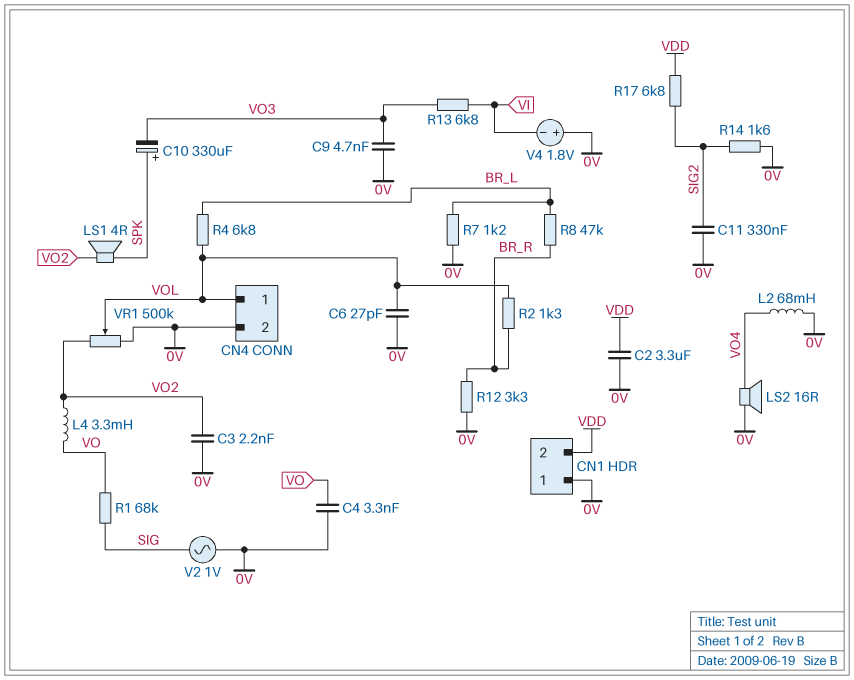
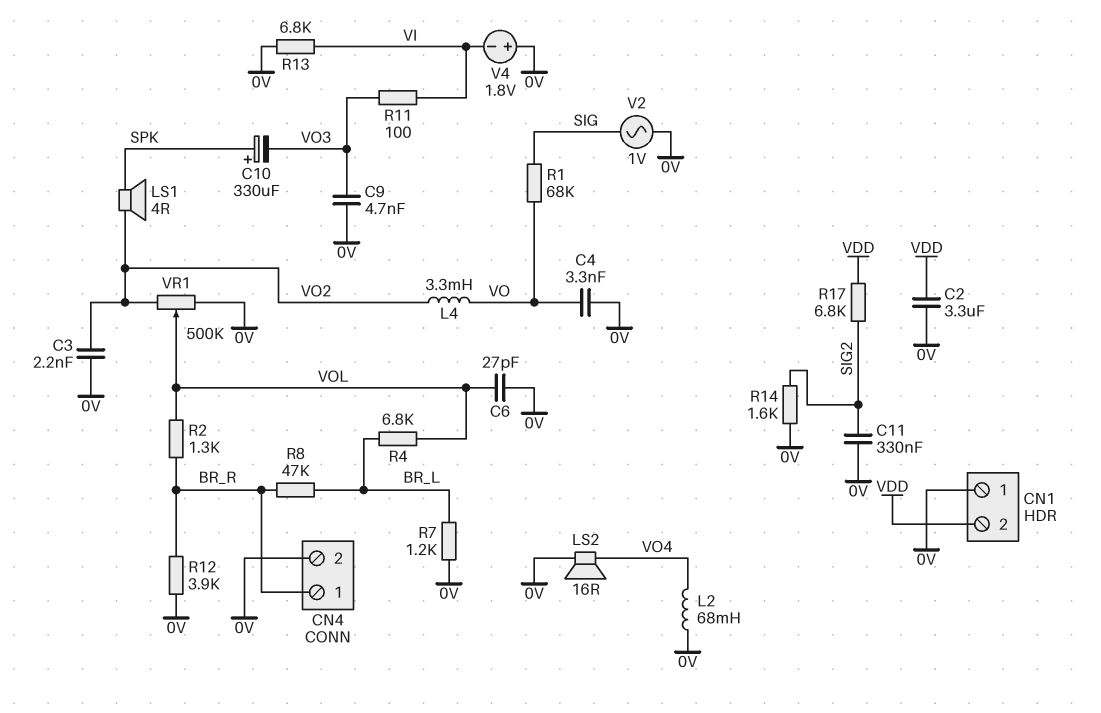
CN4 pin 1: VOL -> BR_R
R11: none -> 100 (VI, VO3)
R12: 3.3k (0V, BR_R) -> 3.9k (0V, BR_R)
R13: 6.8k (VI, VO3) -> 6.8k (0V, VI)

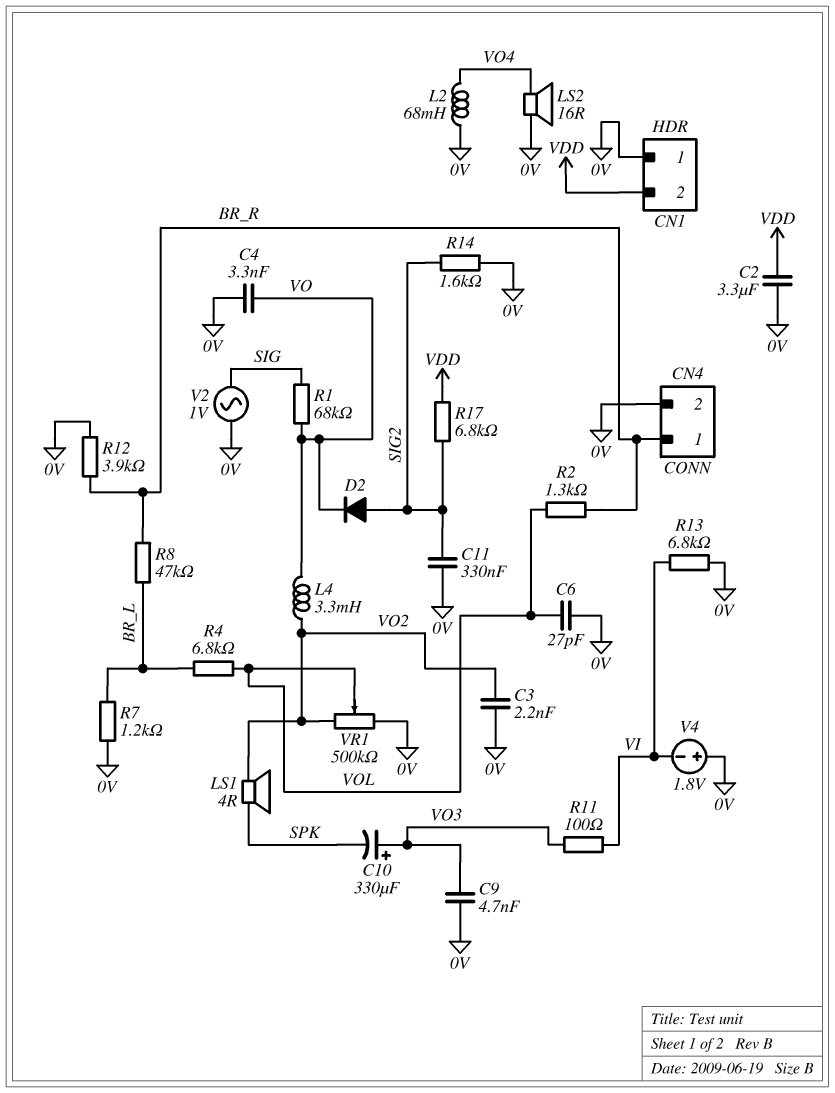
C10: 330uF (plus SPK, minus VO3) -> 330uF (plus VO3, minus SPK)
D2: none -> diode (A SIG2, K VO)

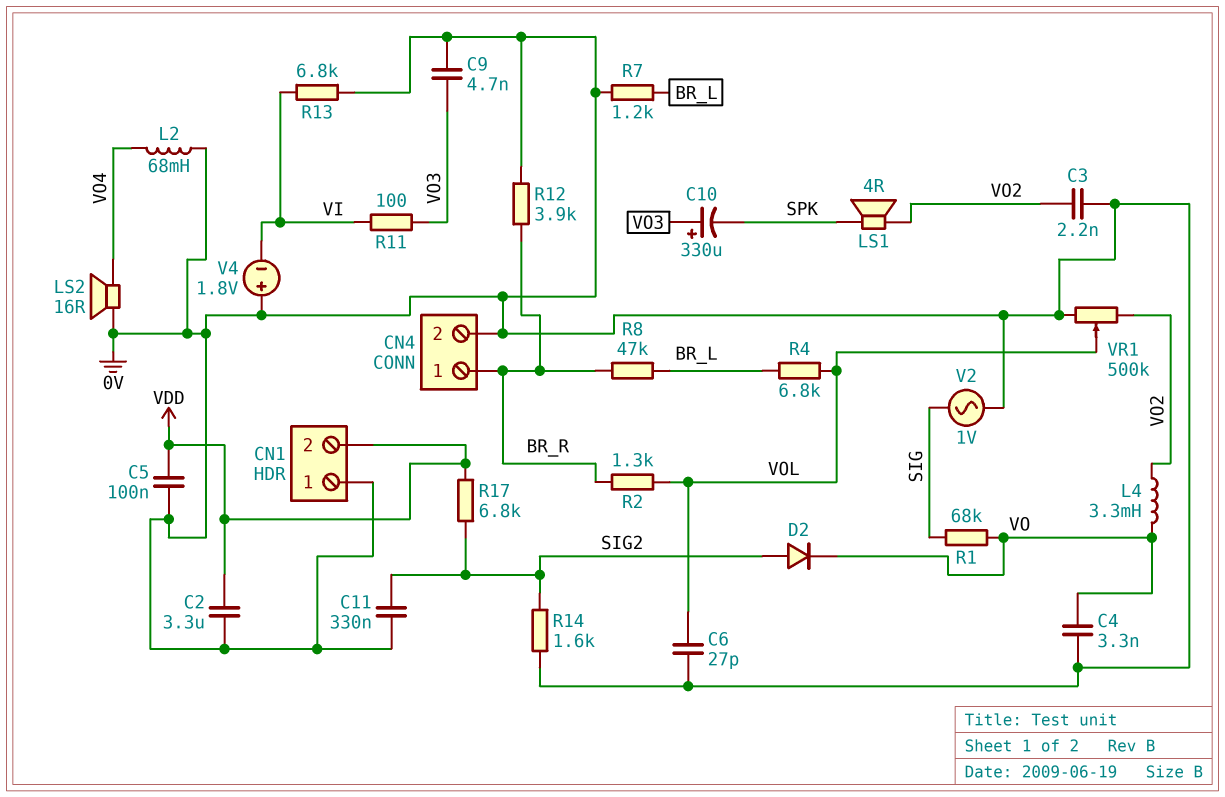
C5: none -> 100nF (0V, VDD)

